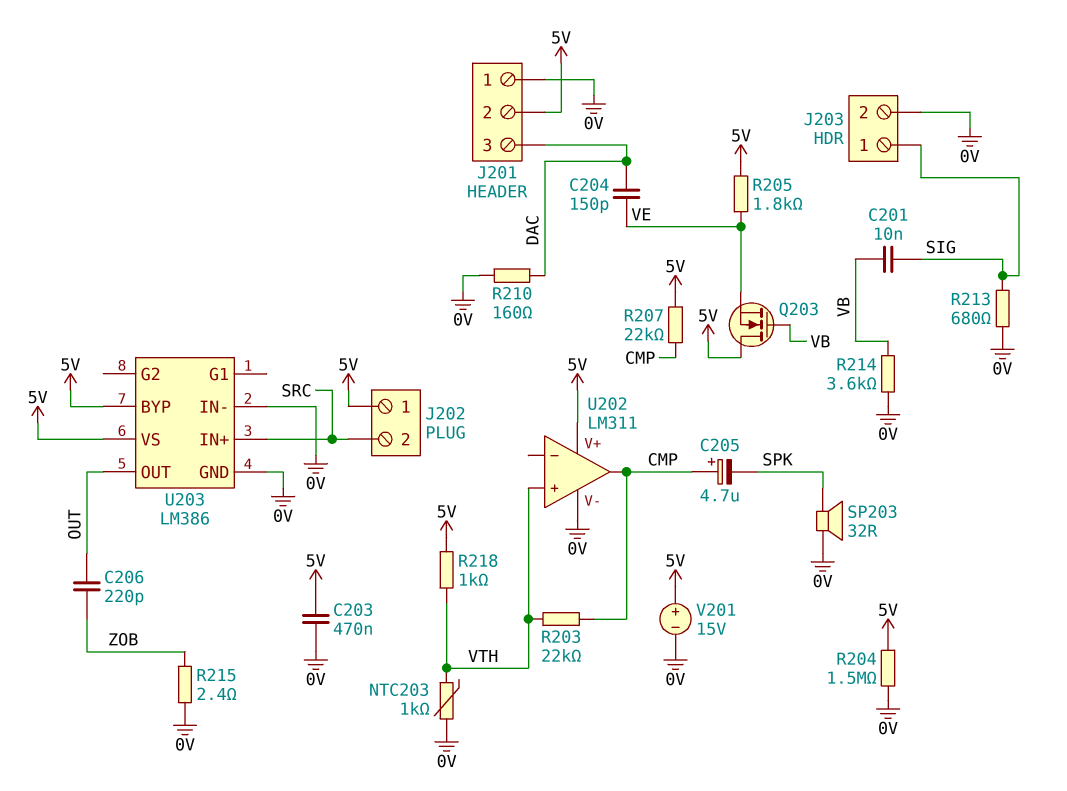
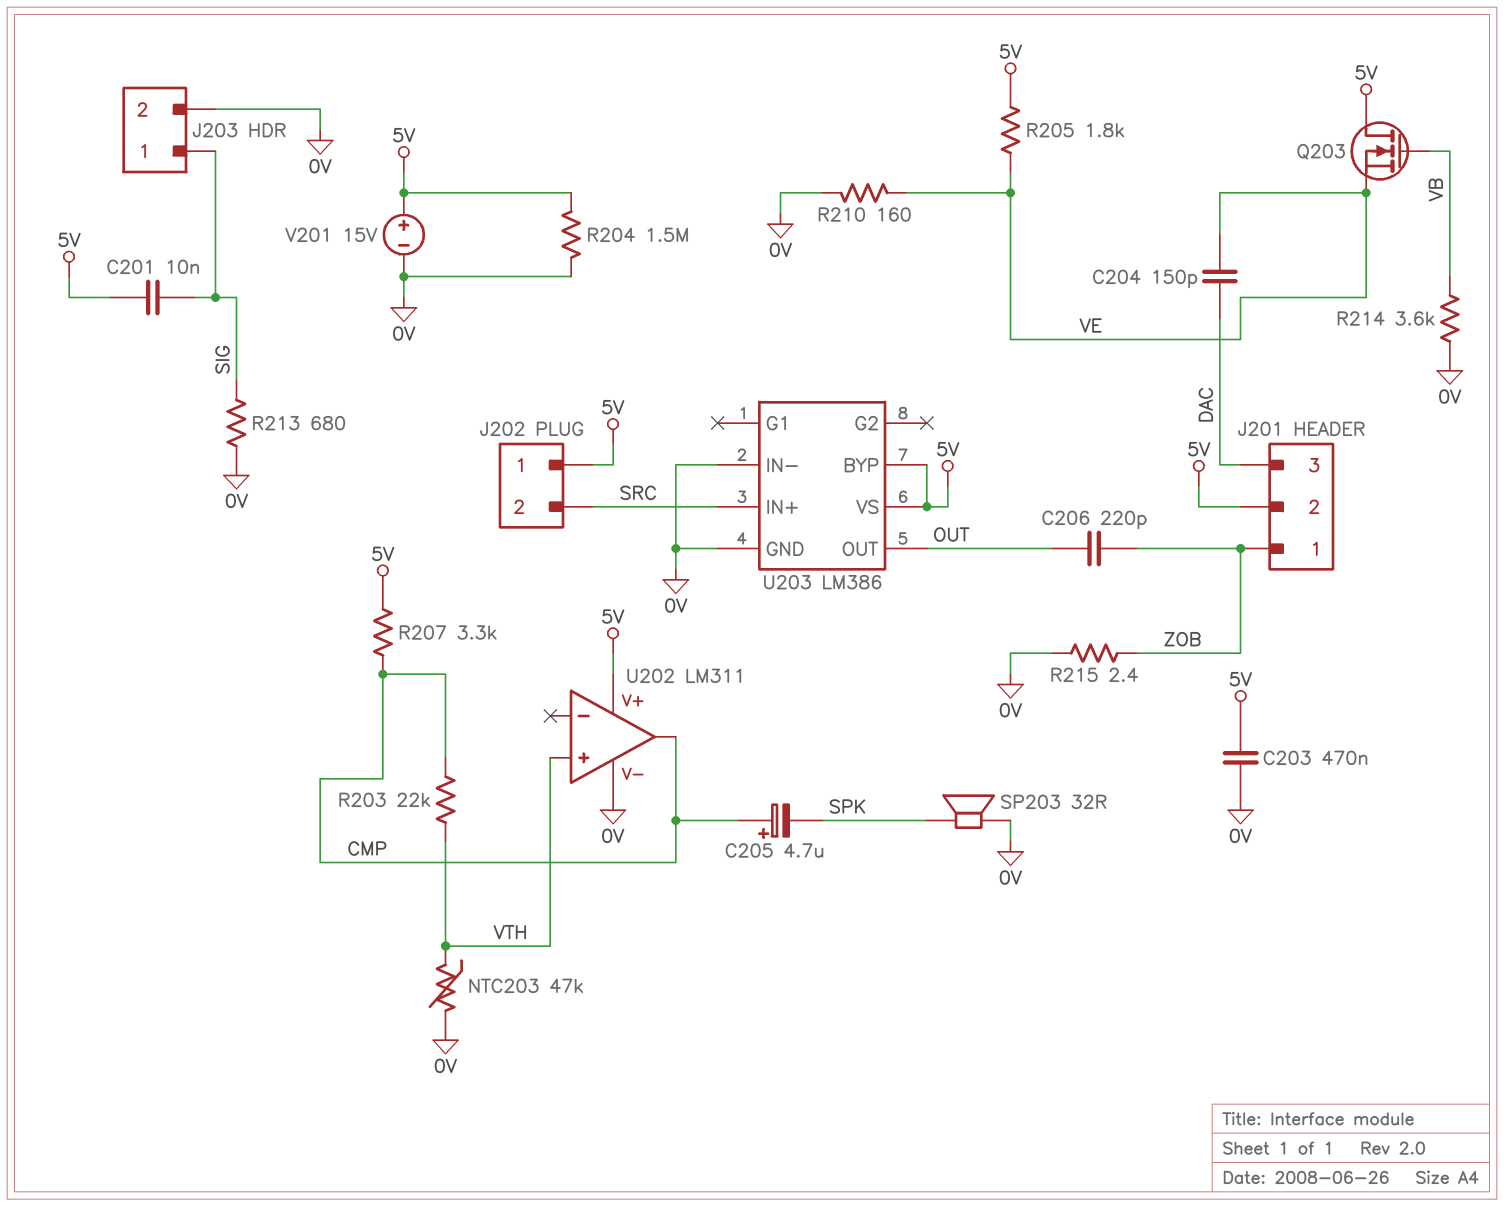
C201: 10nF (SIG, VB) -> 10nF (5V, SIG)
J201 pin 1: 0V -> ZOB
NTC203: 1k (0V, VTH) -> 47k (0V, VTH)
R207: 22k (5V, CMP) -> 3.3k (5V, CMP)
R210: 160 (0V, DAC) -> 160 (0V, VE)
R218: 1k (5V, VTH) -> none

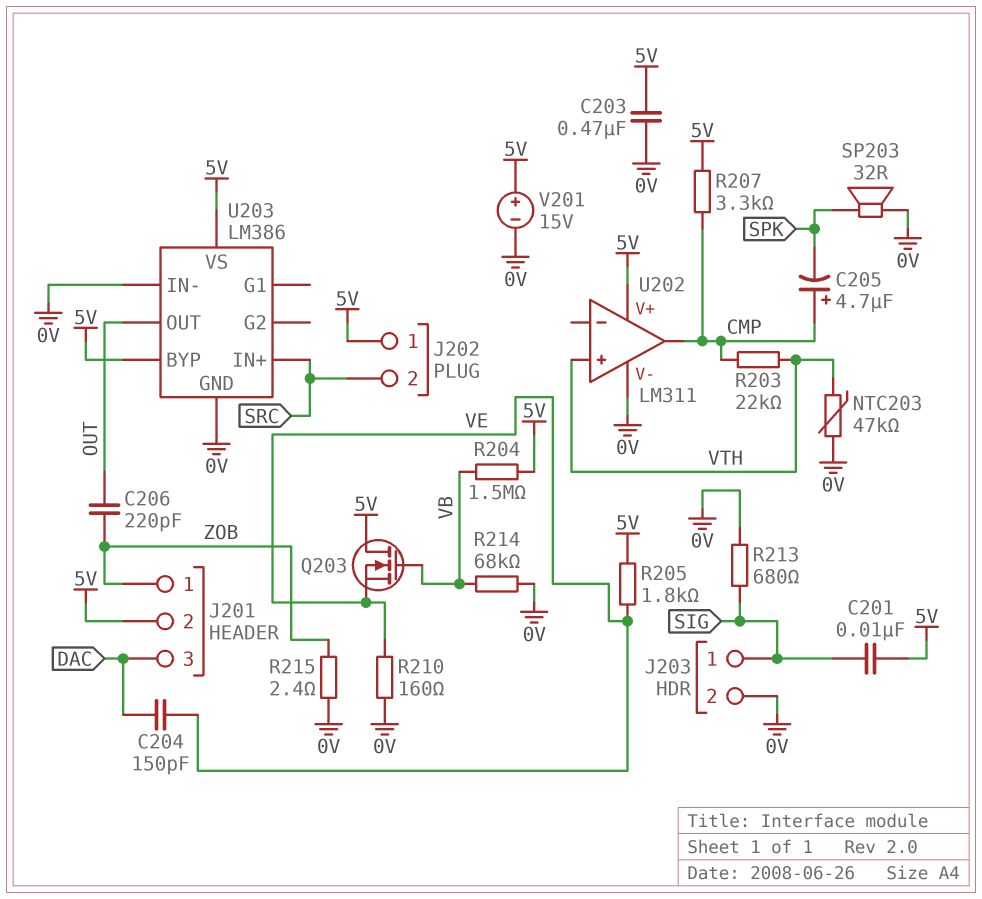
R204: 1.5M (0V, 5V) -> 1.5M (5V, VB)
R214: 3.6k (0V, VB) -> 68k (0V, VB)

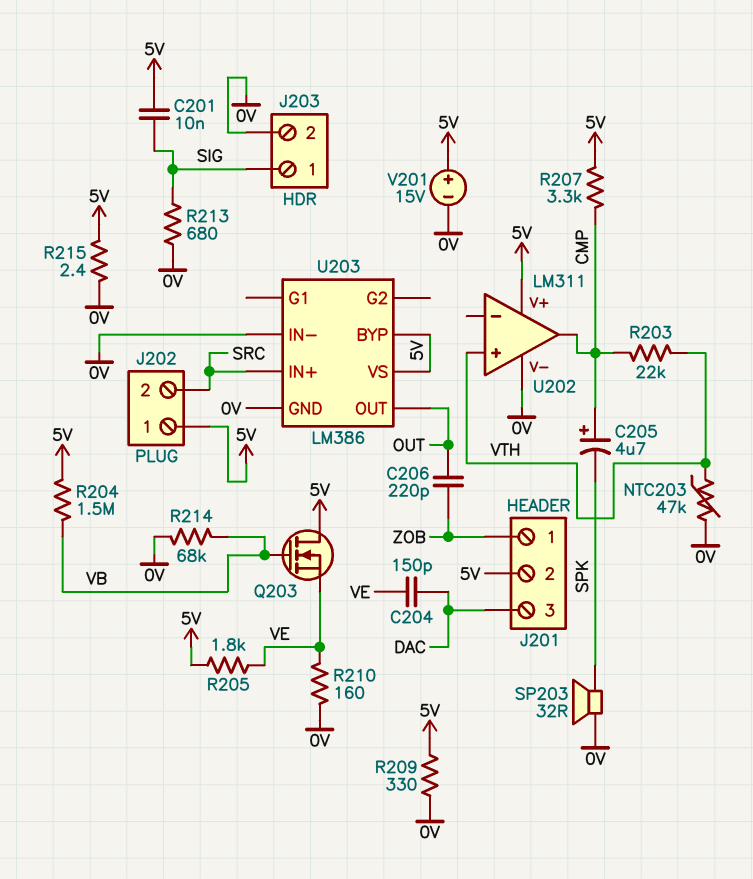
C203: 470nF (0V, 5V) -> none
R209: none -> 330 (0V, 5V)
R215: 2.4 (0V, ZOB) -> 2.4 (0V, 5V)

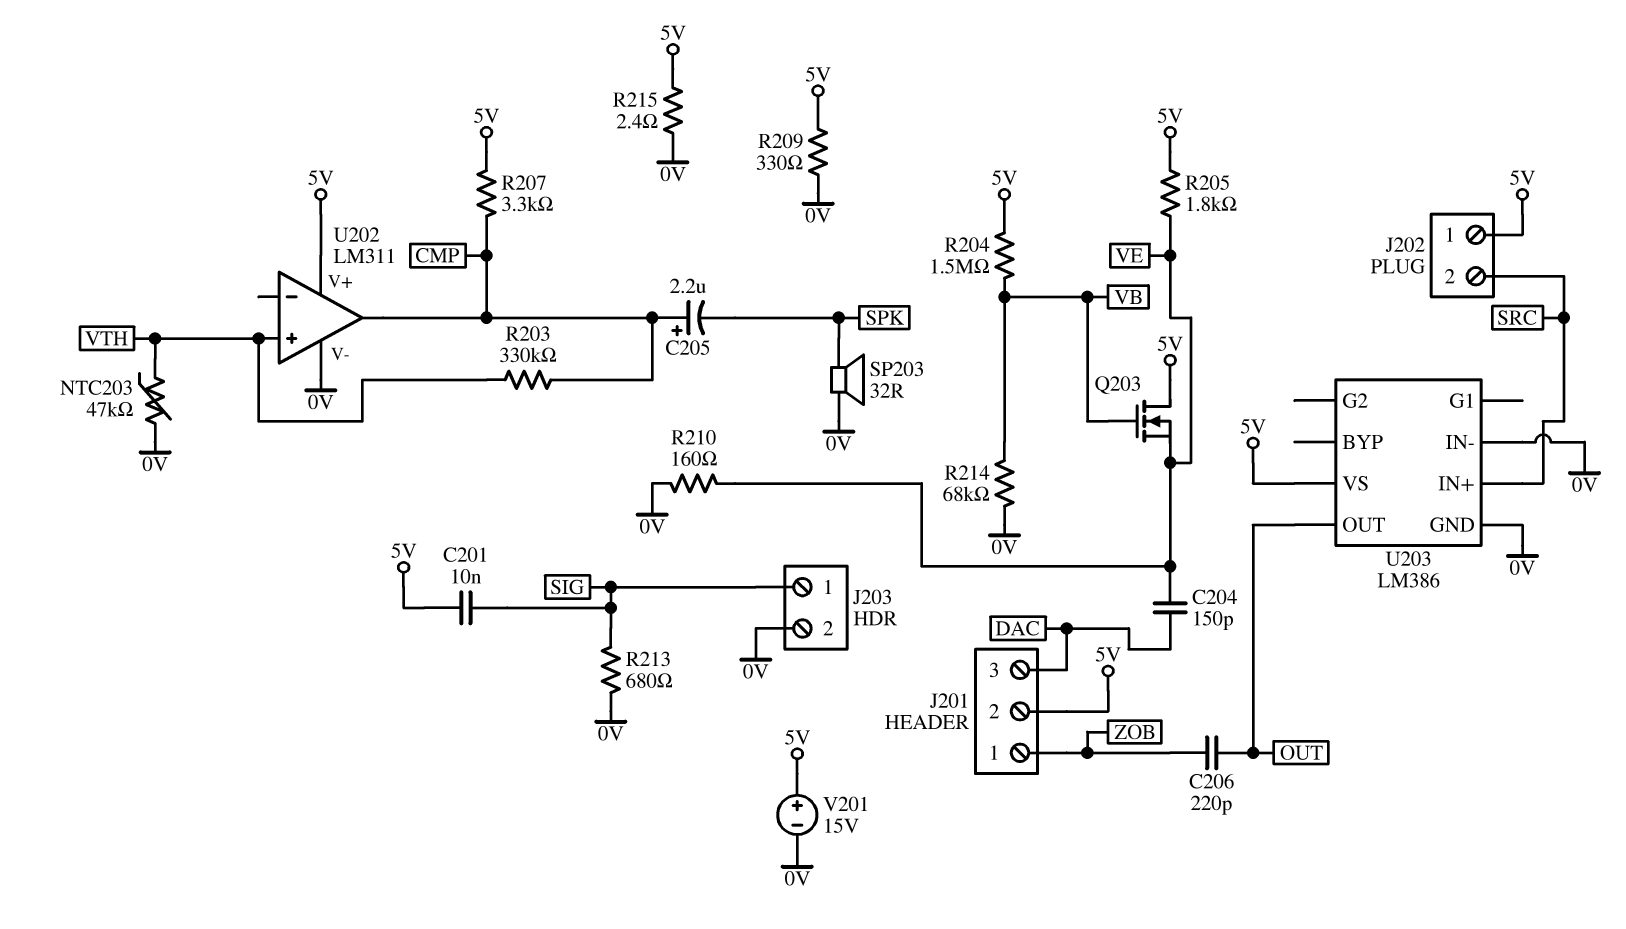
C205: 4.7uF (plus CMP, minus SPK) -> 2.2uF (plus CMP, minus SPK)
R203: 22k (CMP, VTH) -> 330k (CMP, VTH)
U203 pin BYP: 5V -> none

